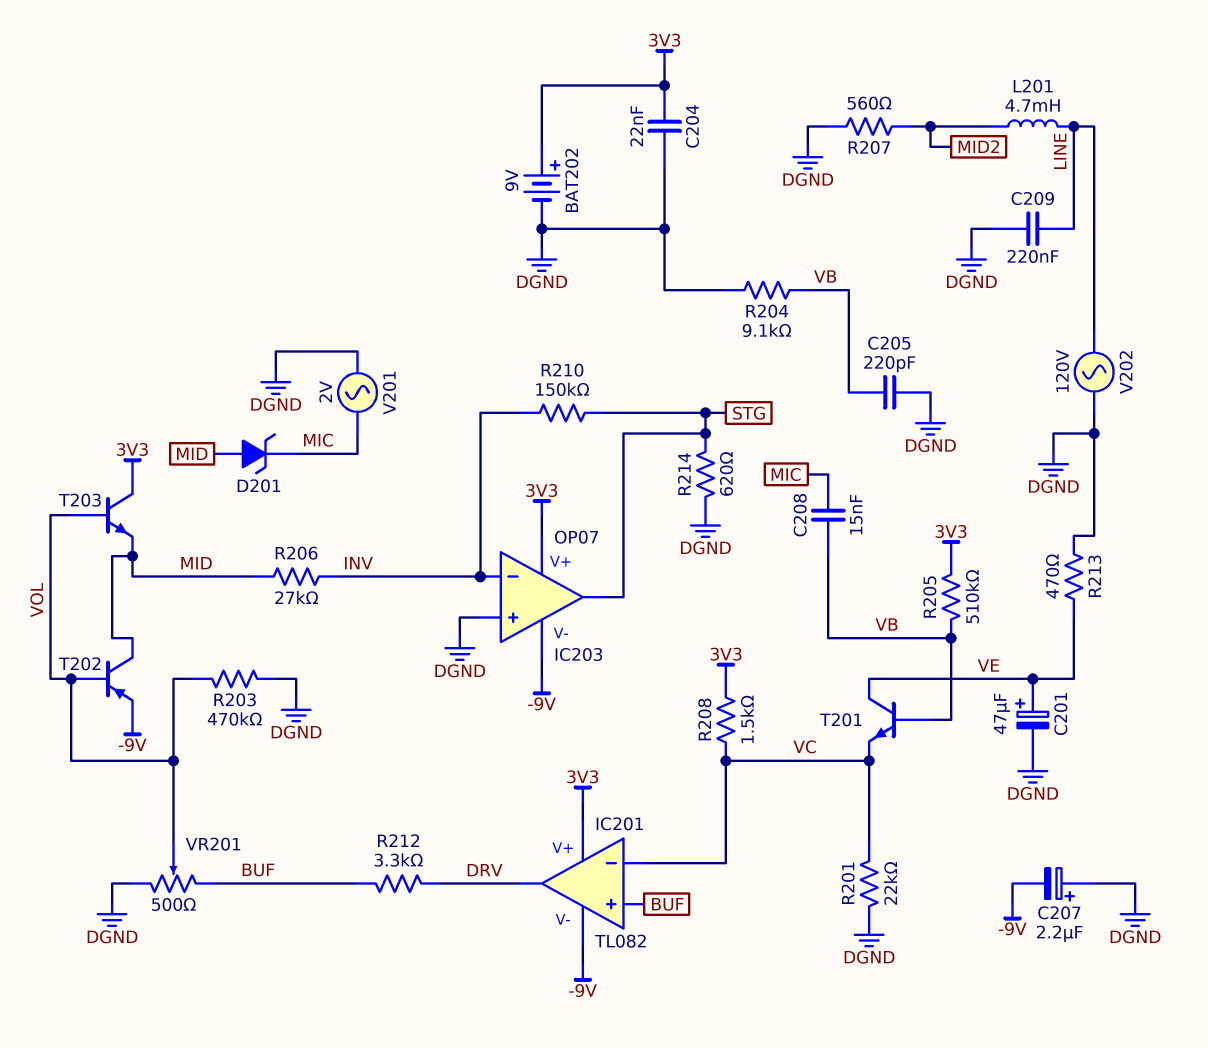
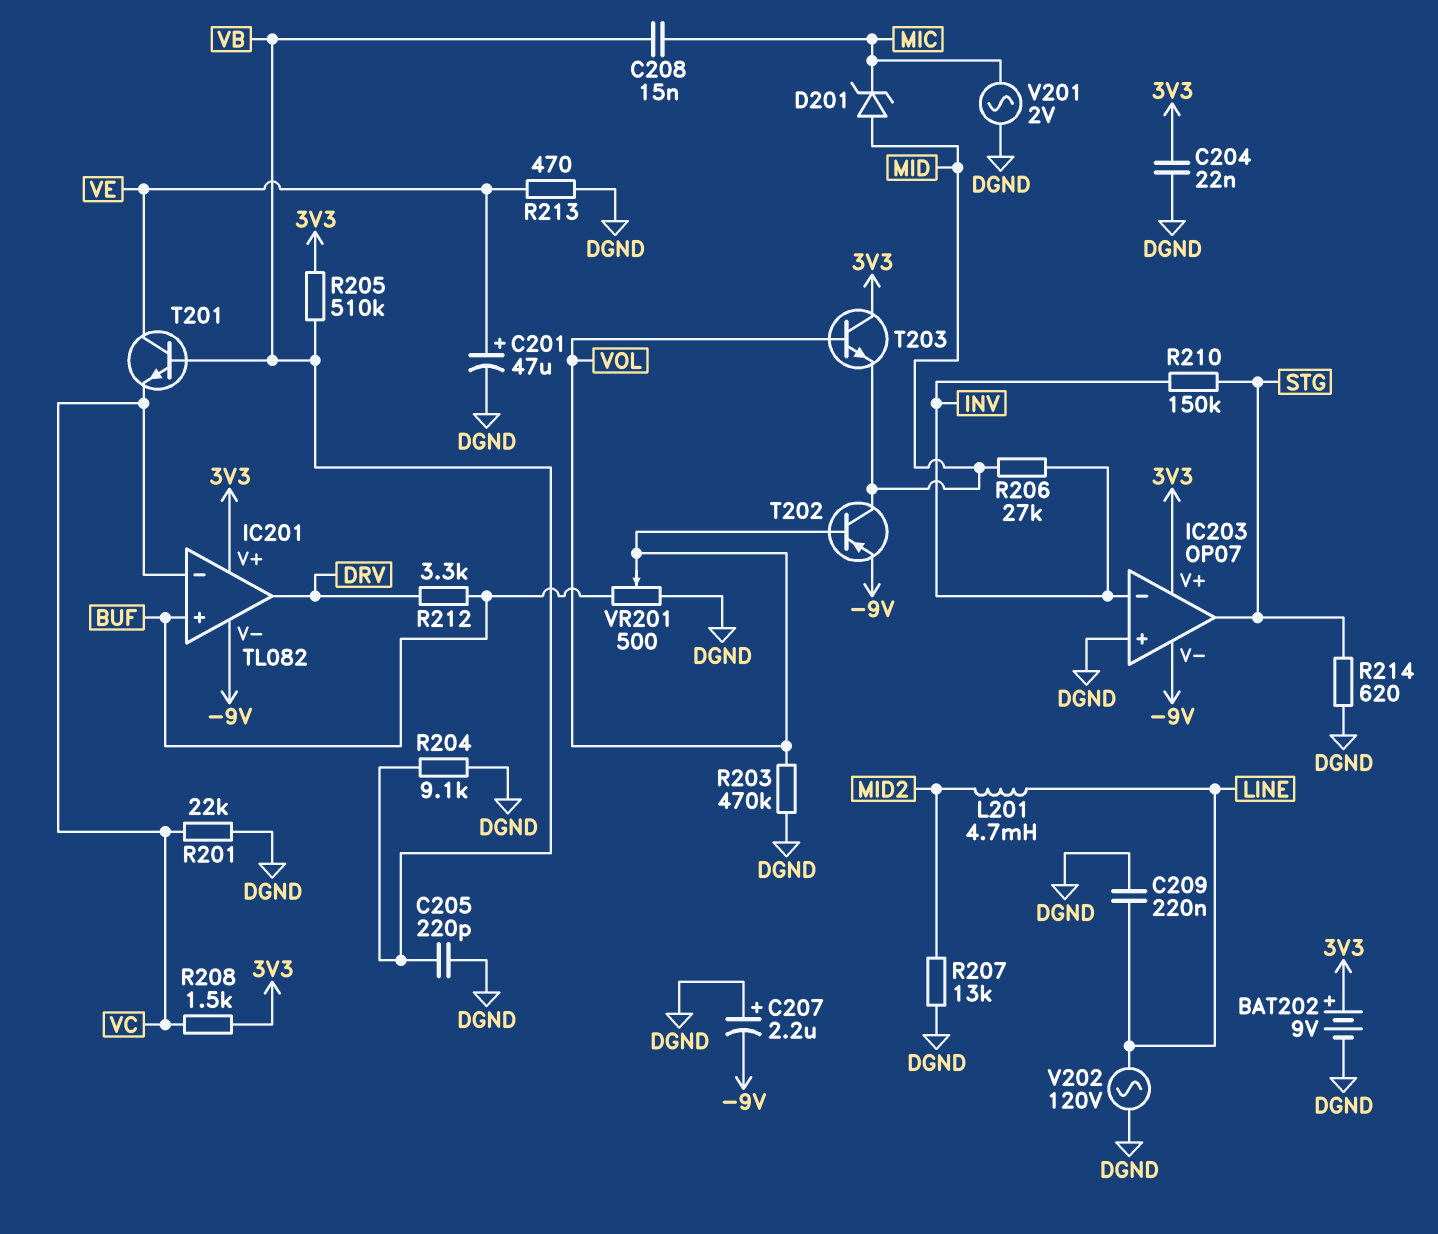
R207: 560 (DGND, MID2) -> 13k (DGND, MID2)

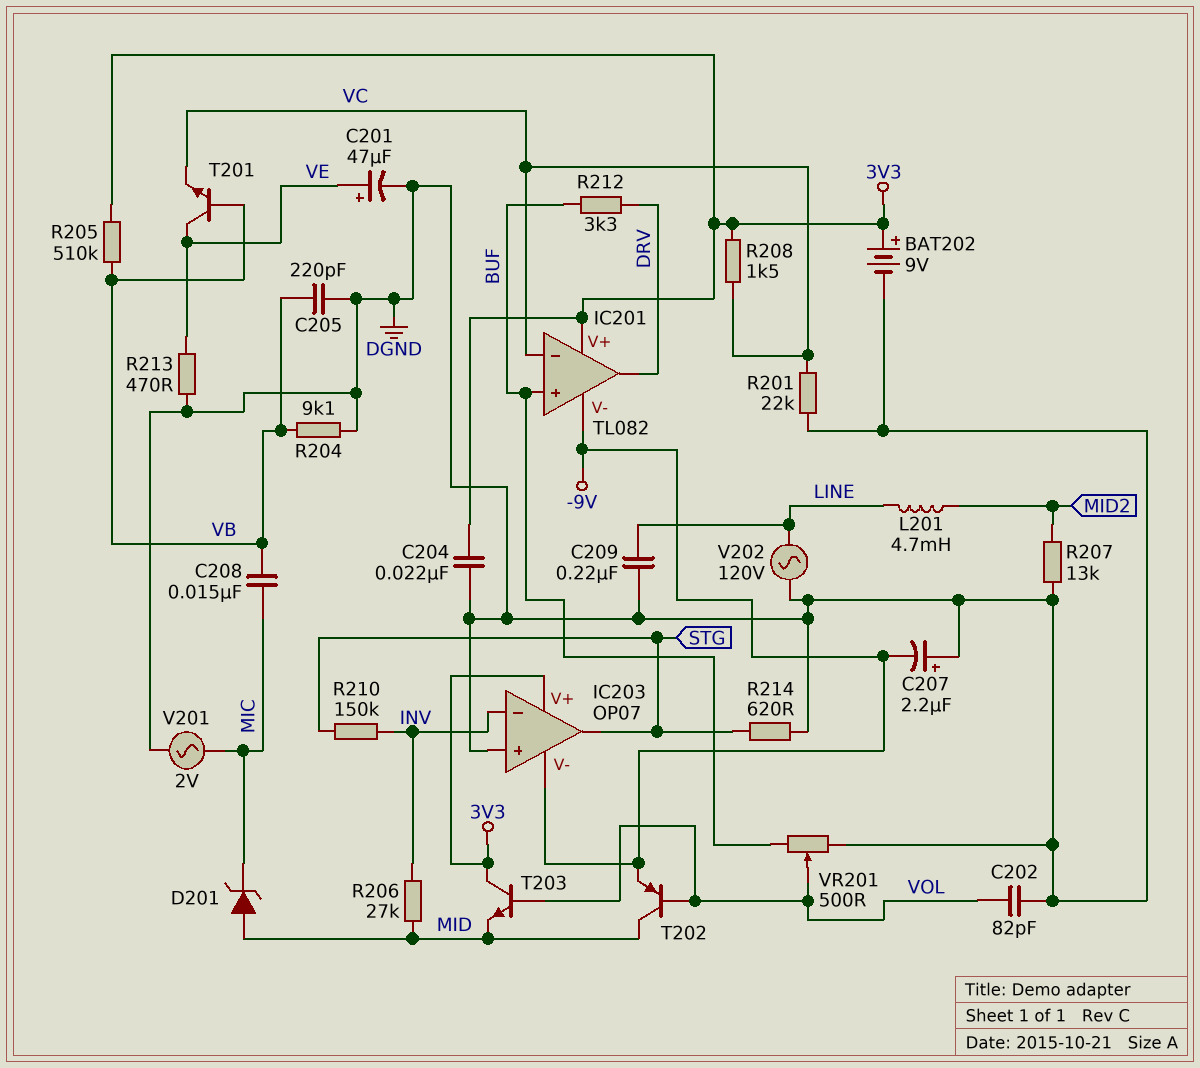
C202: none -> 82pF (DGND, VOL)
R203: 470k (DGND, VOL) -> none

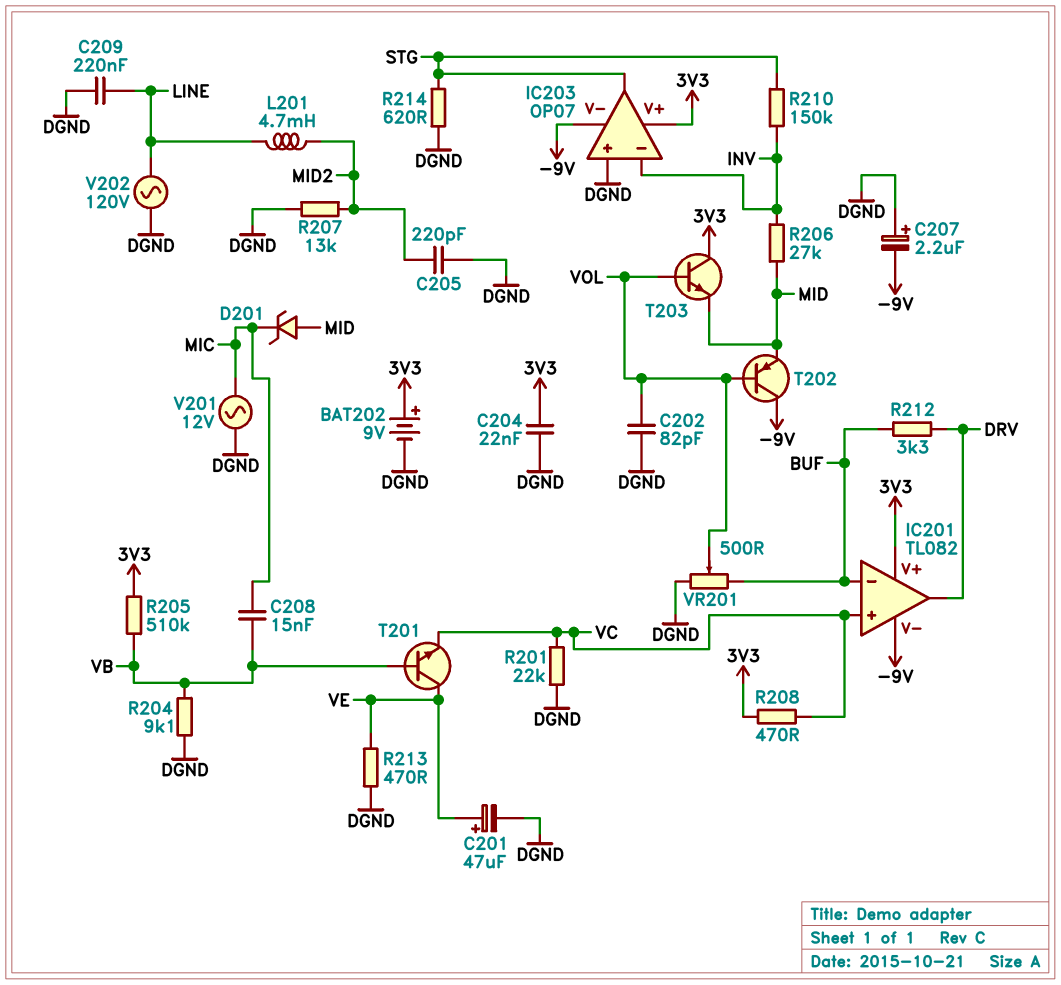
C205: 220pF (DGND, VB) -> 220pF (DGND, MID2)
IC201 pin in+: BUF -> VC
IC201 pin in-: VC -> BUF
R208: 1.5k (3V3, VC) -> 470 (3V3, VC)
T202: PNP (B VOL, C MID, E -9V) -> PNP (B VOL, C -9V, E MID)
V201: AC 2V (DGND, MIC) -> AC 12V (DGND, MIC)

